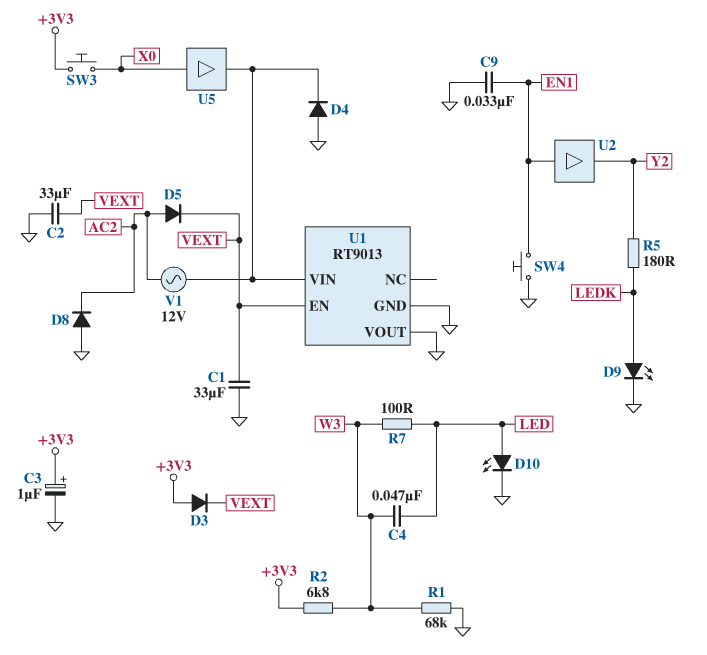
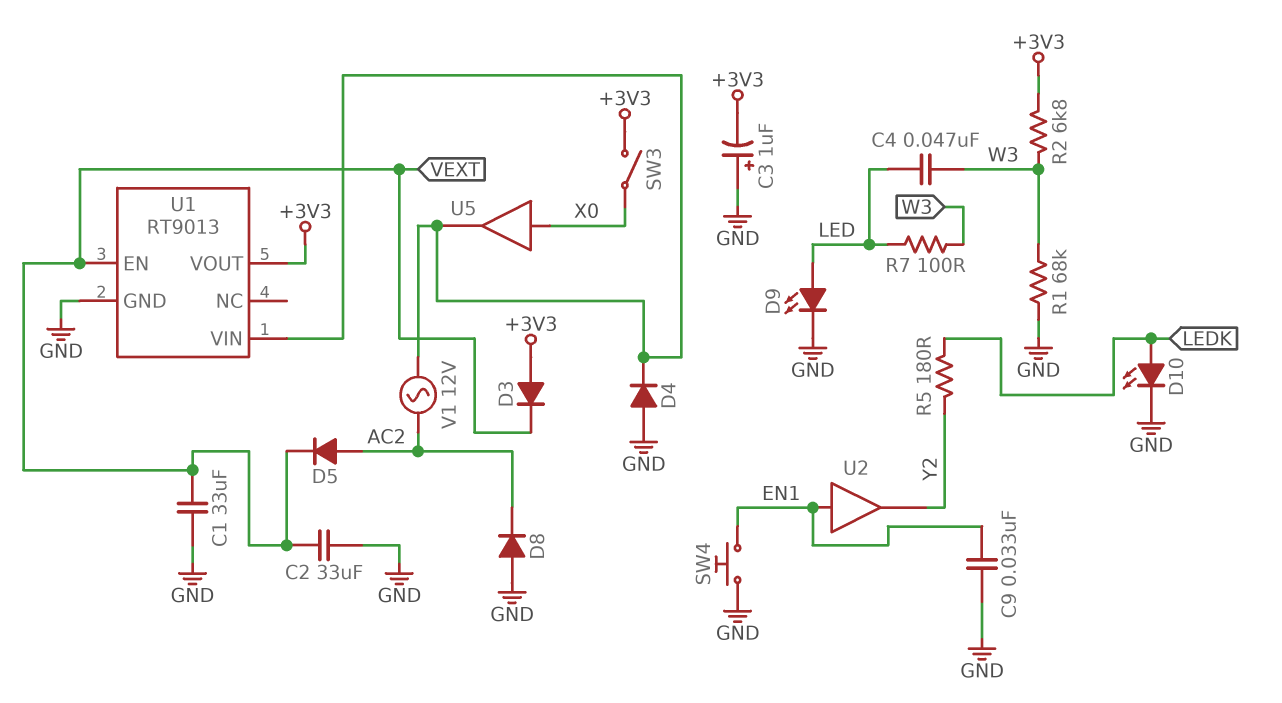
C3: 1uF (plus +3V3, minus GND) -> 1uF (plus GND, minus +3V3)
D9: LED (A LEDK, K GND) -> LED (A LED, K GND)
D10: LED (A LED, K GND) -> LED (A LEDK, K GND)
SW3: button (+3V3, X0) -> switch (+3V3, X0)
U1 pin VOUT: GND -> +3V3

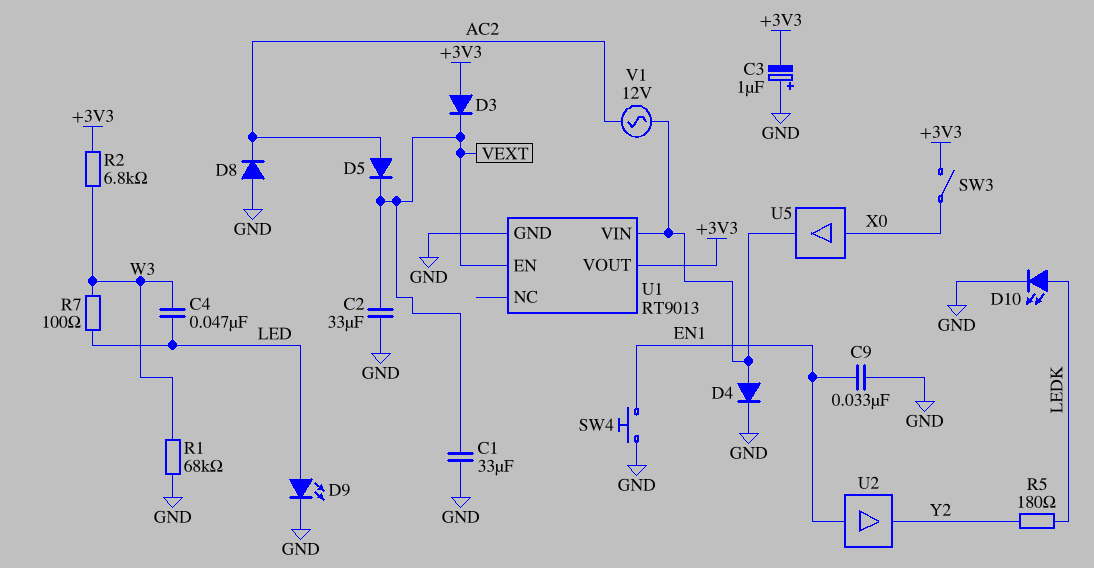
D4: diode (A GND, K U1/VIN) -> diode (A U1/VIN, K GND)

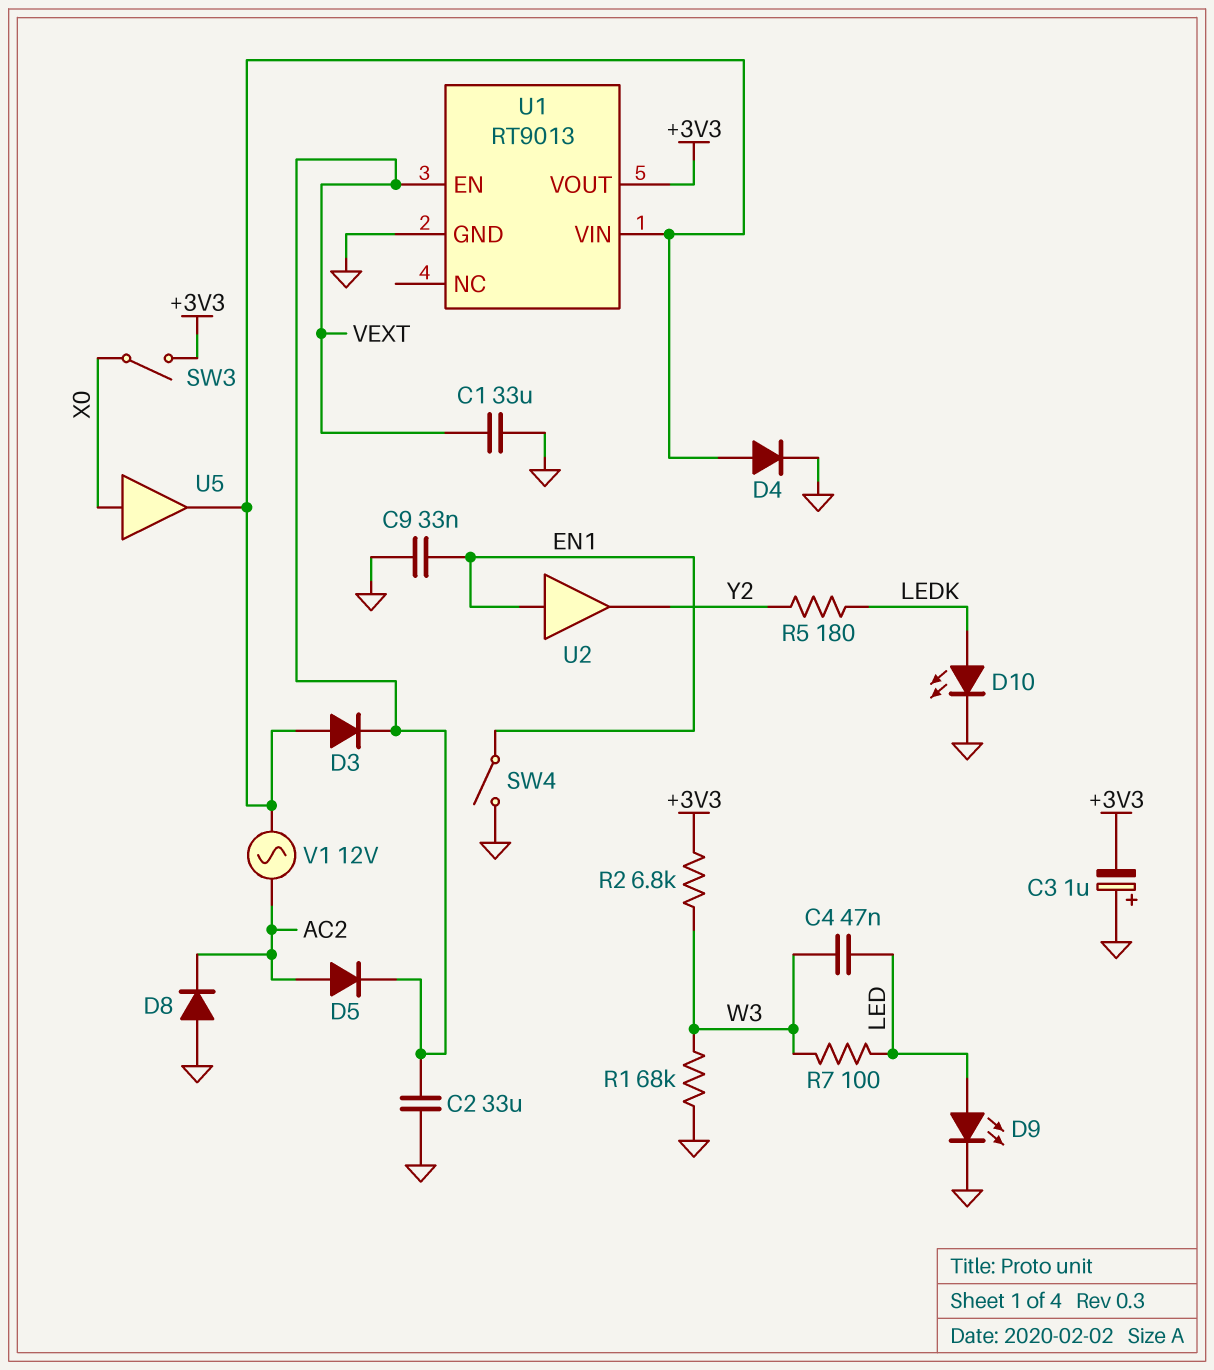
D3: diode (A +3V3, K VEXT) -> diode (A U1/VIN, K VEXT)
SW4: button (EN1, GND) -> switch (EN1, GND)

